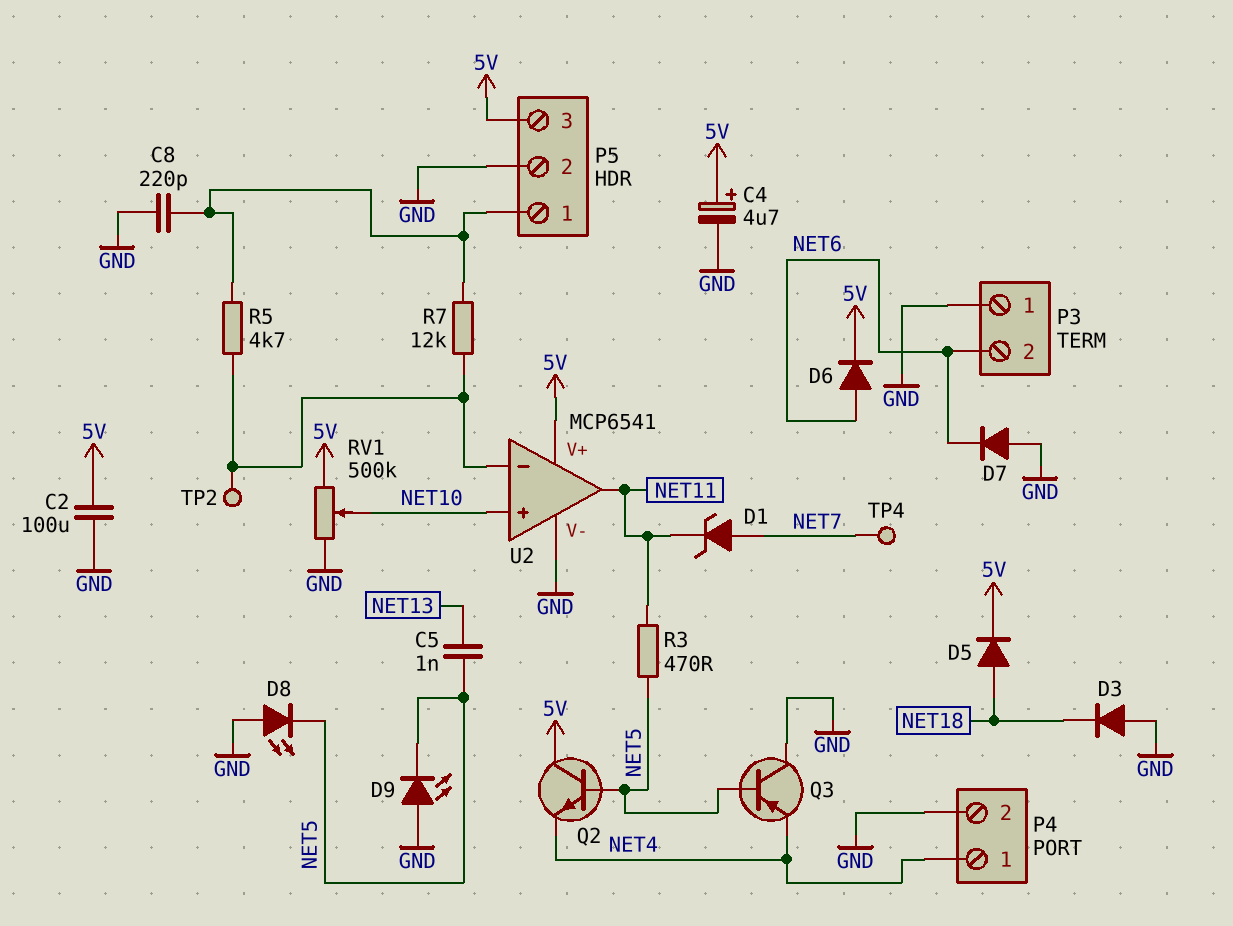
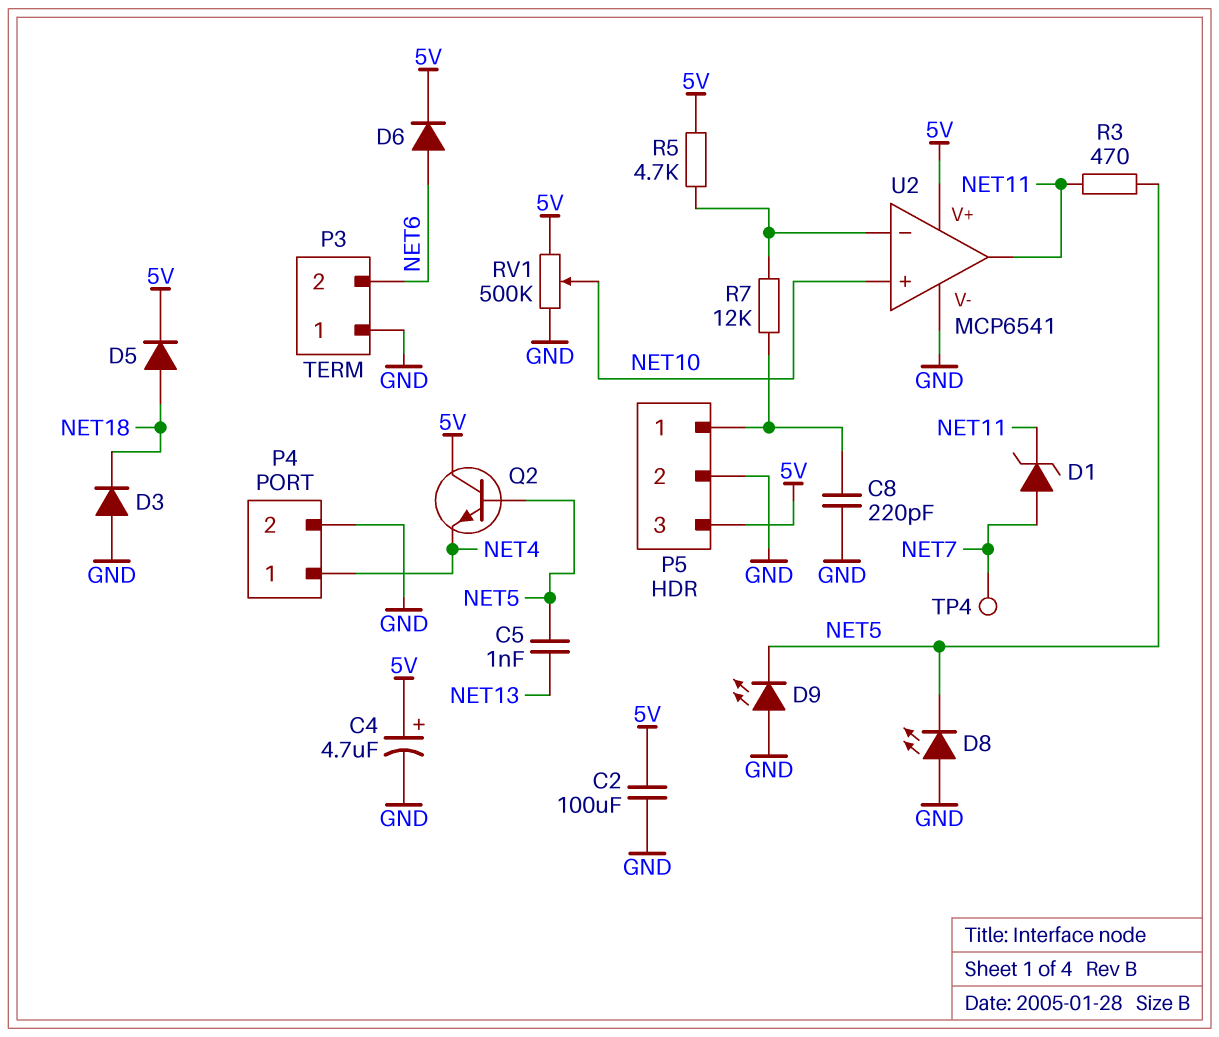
D7: diode (A GND, K NET6) -> none
Q3: PNP (B NET5, C GND, E NET4) -> none
R5: 4.7k (P5/1, U2/in-) -> 4.7k (5V, U2/in-)
TP2: test point (U2/in-) -> none

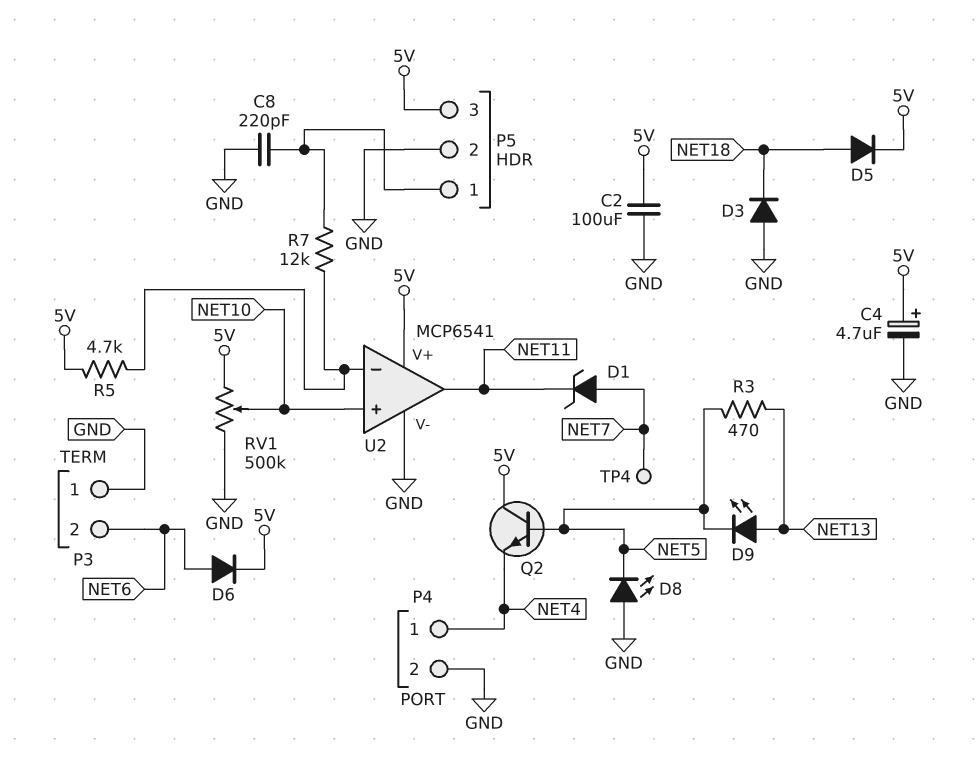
C5: 1nF (NET5, NET13) -> none
D9: LED (A GND, K NET5) -> LED (A NET13, K NET5)
R3: 470 (NET5, NET11) -> 470 (NET5, NET13)

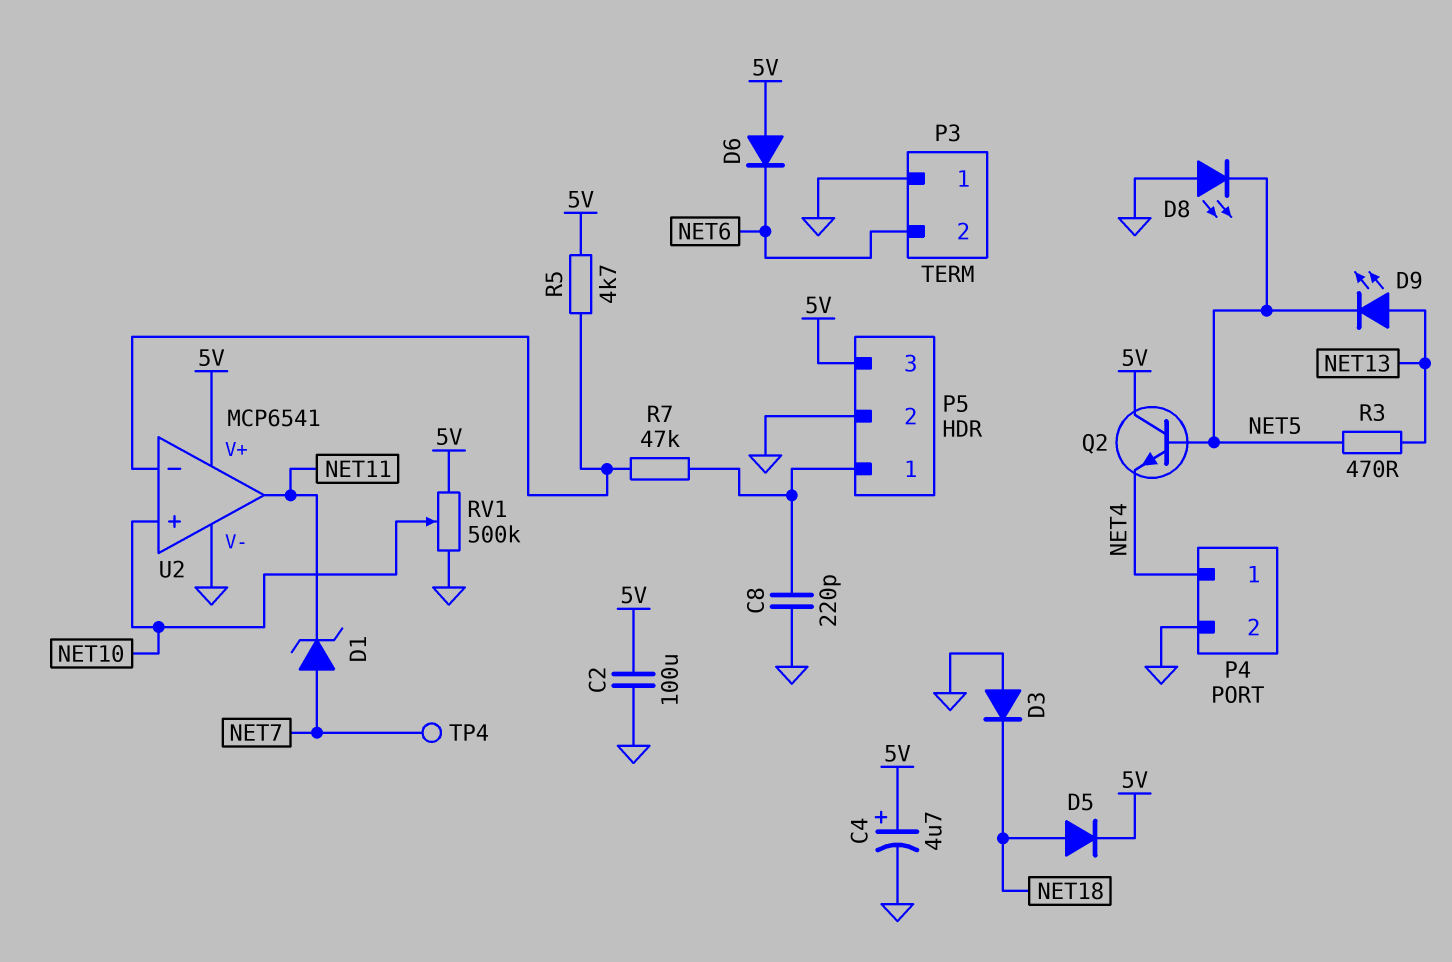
D6: diode (A NET6, K 5V) -> diode (A 5V, K NET6)
R7: 12k (P5/1, U2/in-) -> 47k (P5/1, U2/in-)

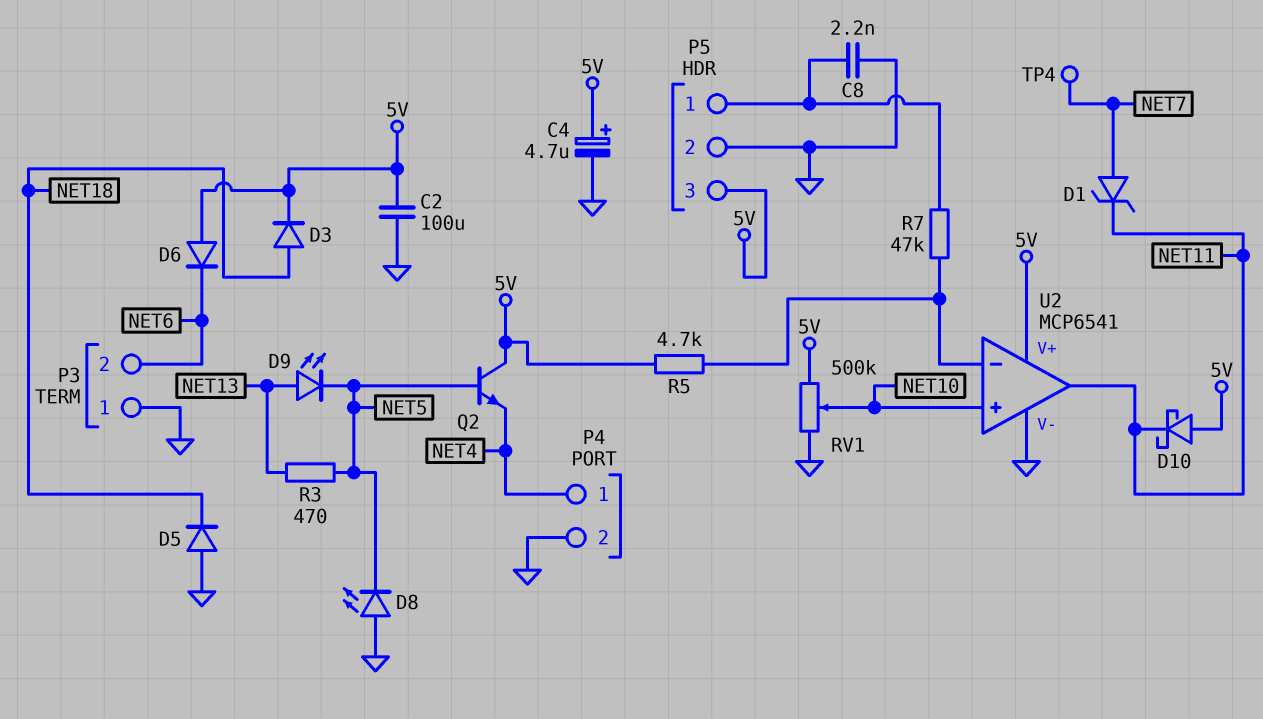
C8: 220pF (GND, P5/1) -> 2.2nF (GND, P5/1)
D3: diode (A GND, K NET18) -> diode (A NET18, K 5V)
D5: diode (A NET18, K 5V) -> diode (A GND, K NET18)
D10: none -> schottky (A 5V, K NET11)

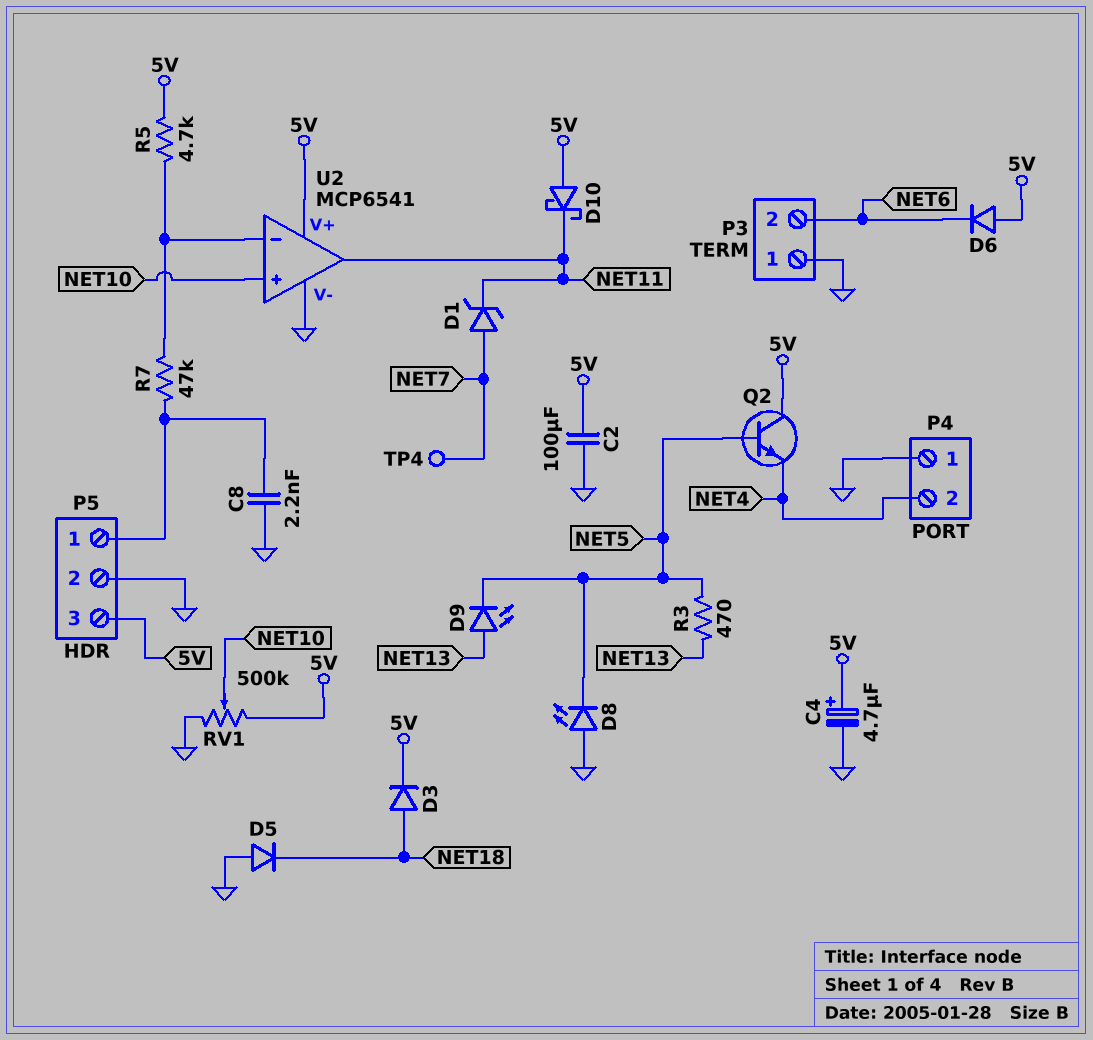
P4 pin 1: NET4 -> GND
P4 pin 2: GND -> NET4

